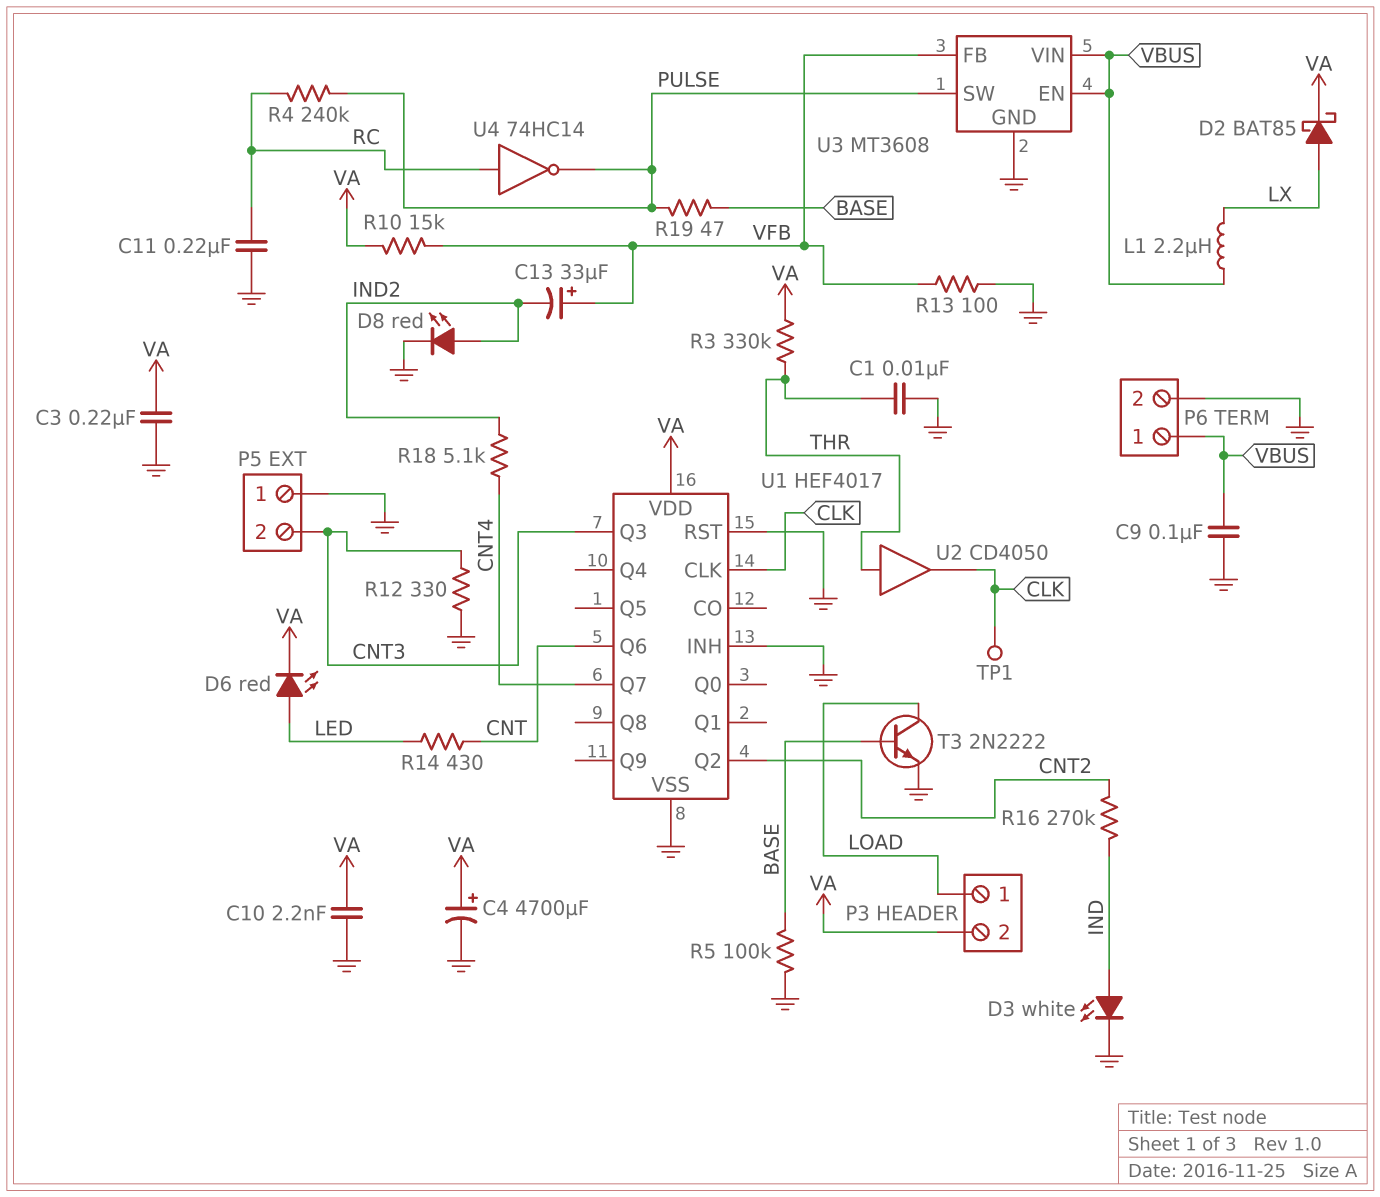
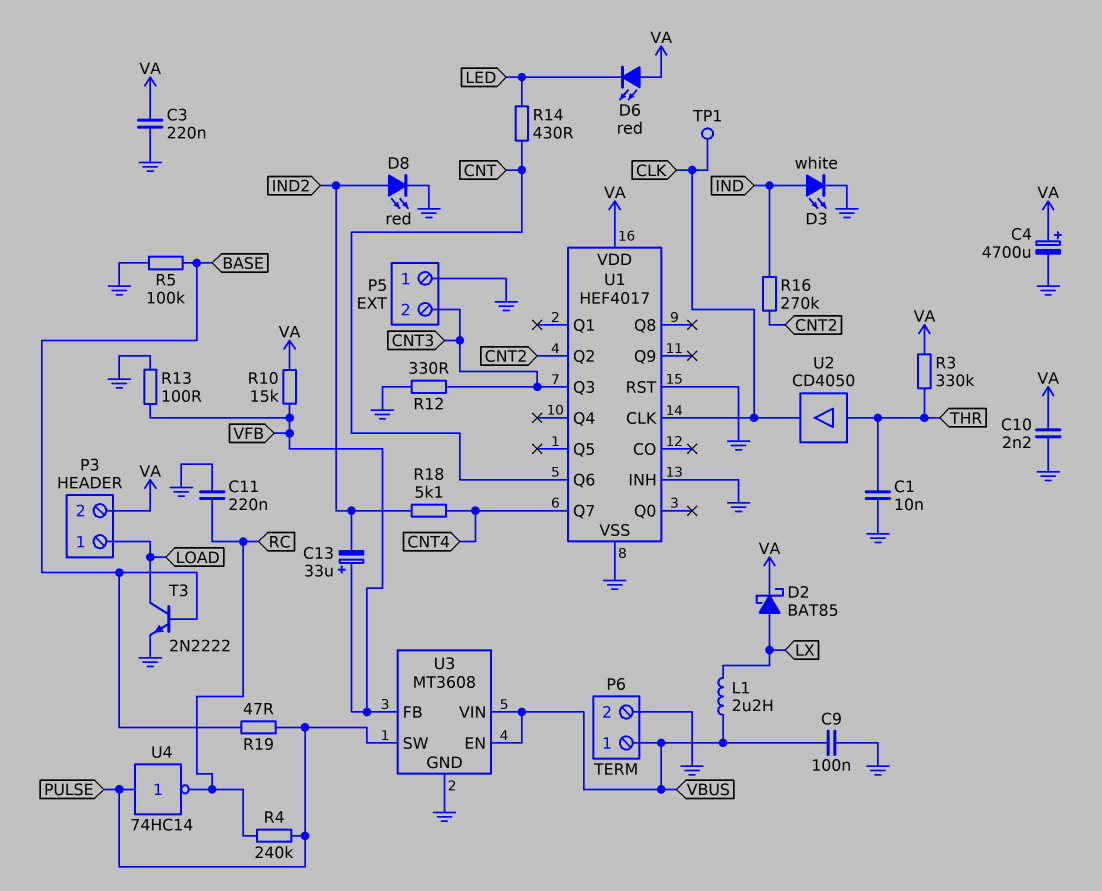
D6: LED red (A LED, K VA) -> LED red (A VA, K LED)
U4: NOT 74HC14 (in RC, out PULSE) -> NOT 74HC14 (in PULSE, out RC)

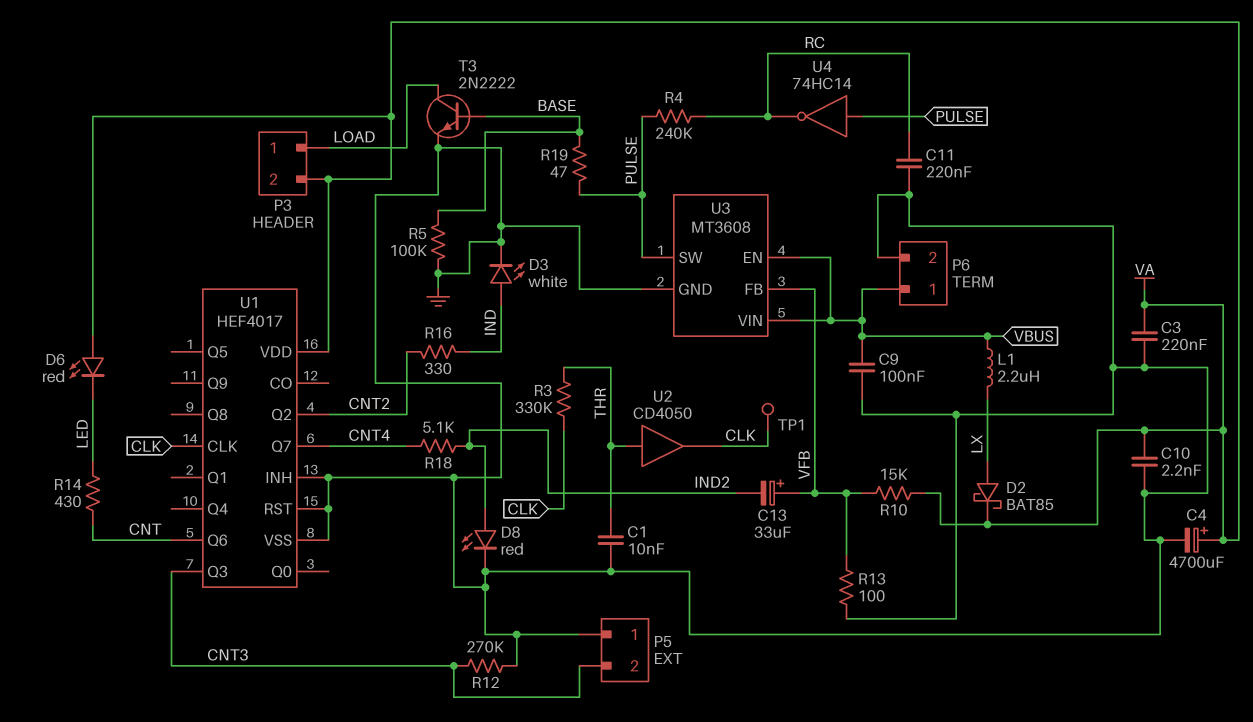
R3: 330k (THR, VA) -> 330k (CLK, THR)
R12: 330 (CNT3, GND) -> 270k (CNT3, GND)
R16: 270k (CNT2, IND) -> 330 (CNT2, IND)

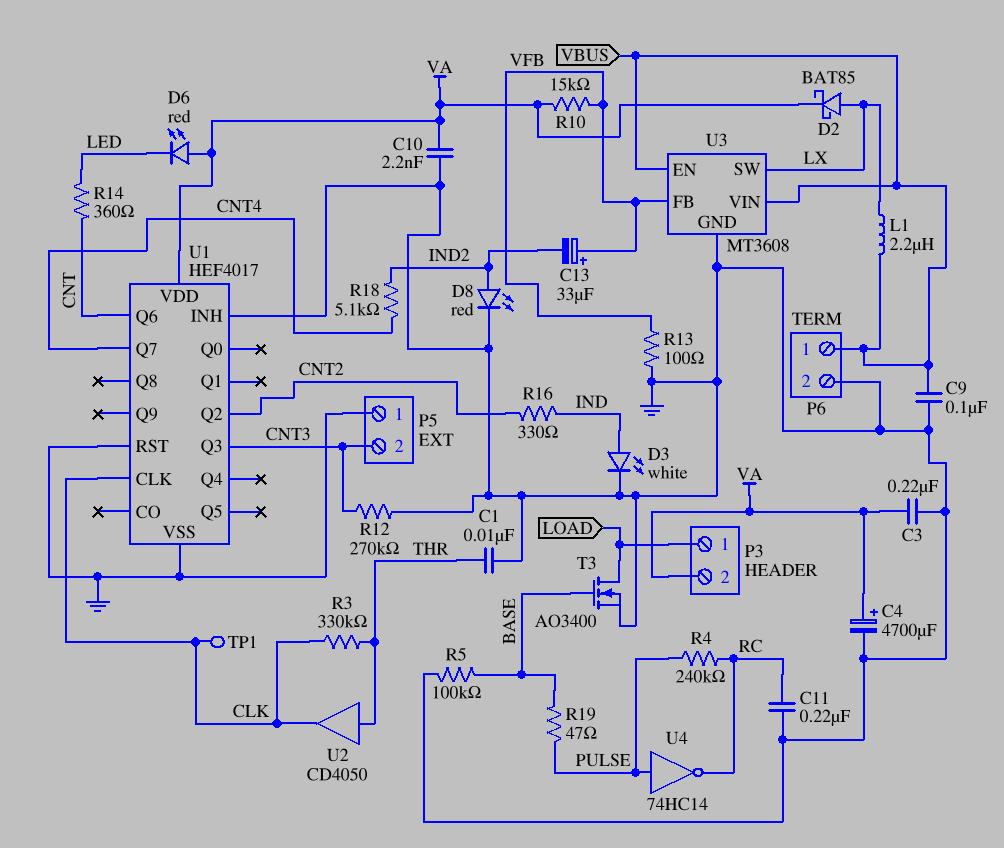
R14: 430 (CNT, LED) -> 360 (CNT, LED)
T3: NPN 2N2222 (B BASE, C LOAD, E GND) -> NMOS AO3400 (G BASE, D LOAD, S GND)
U3 pin SW: PULSE -> LX

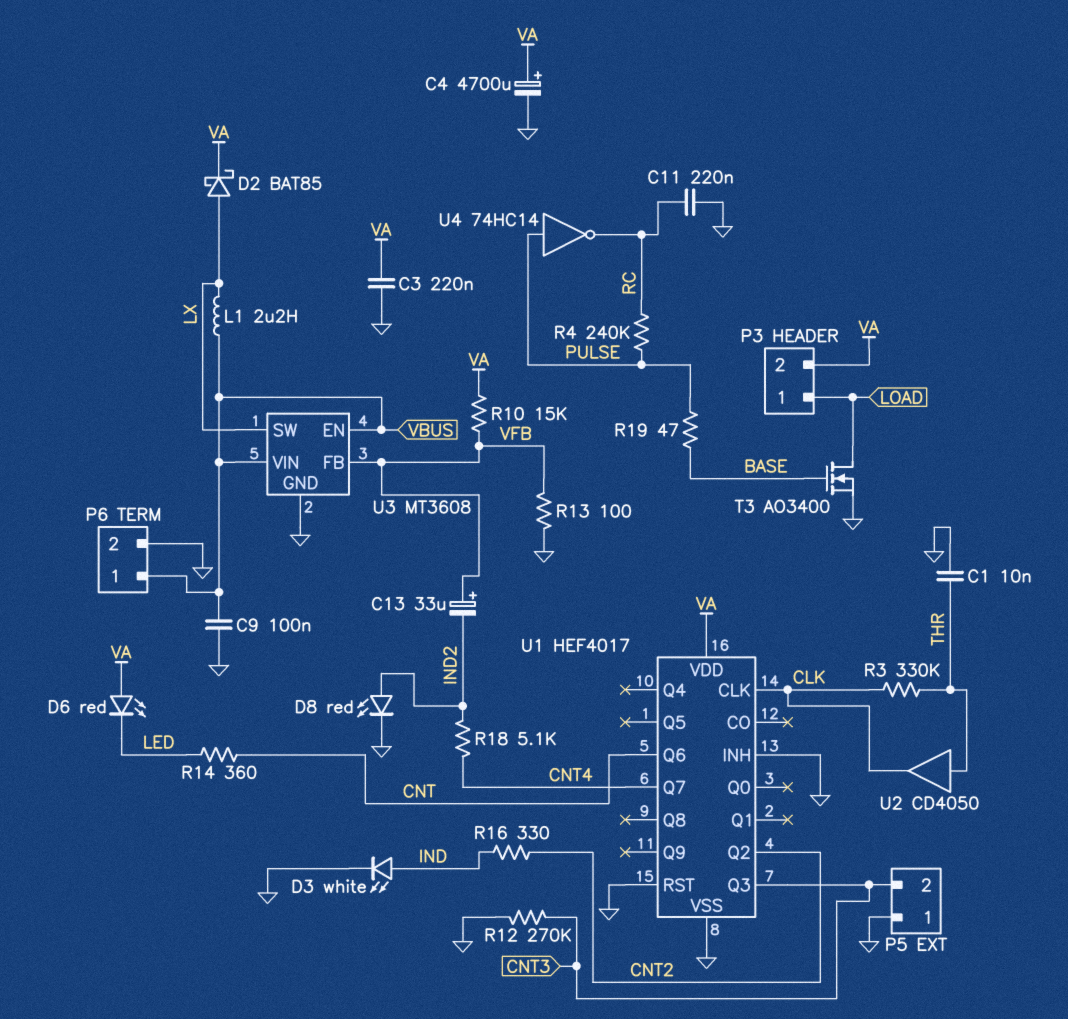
C10: 2.2nF (GND, VA) -> none
R5: 100k (BASE, GND) -> none
TP1: test point (CLK) -> none

